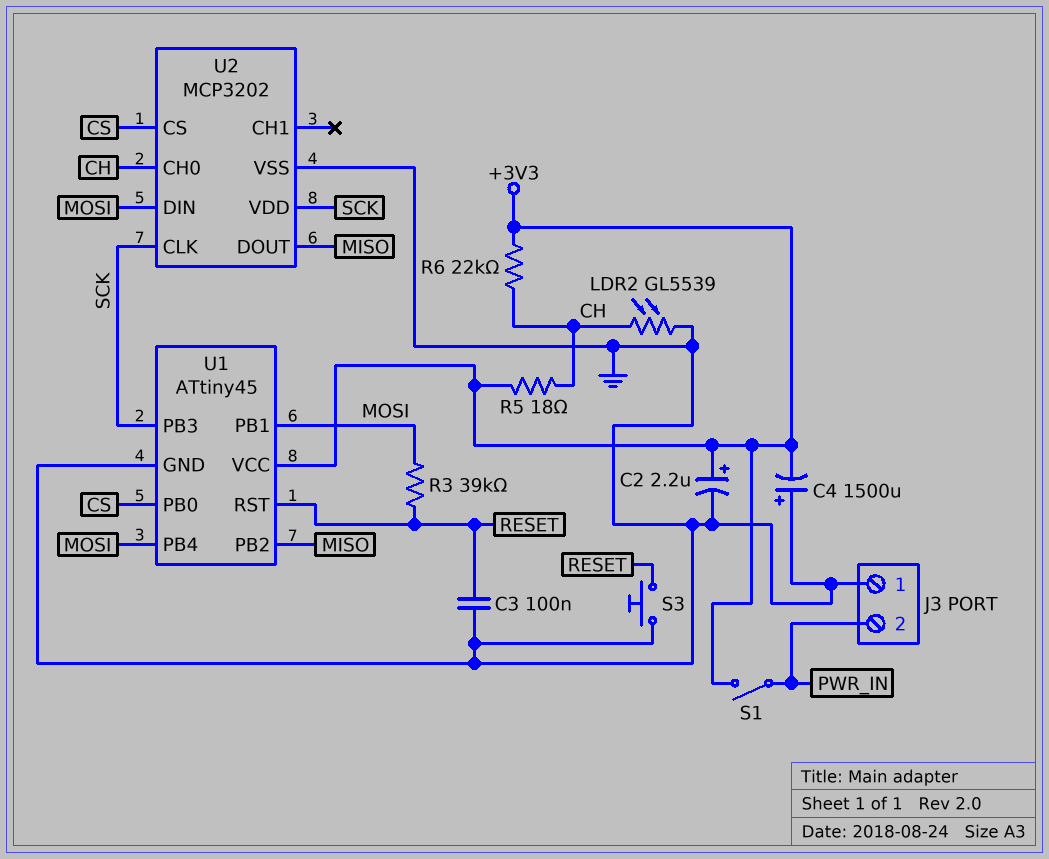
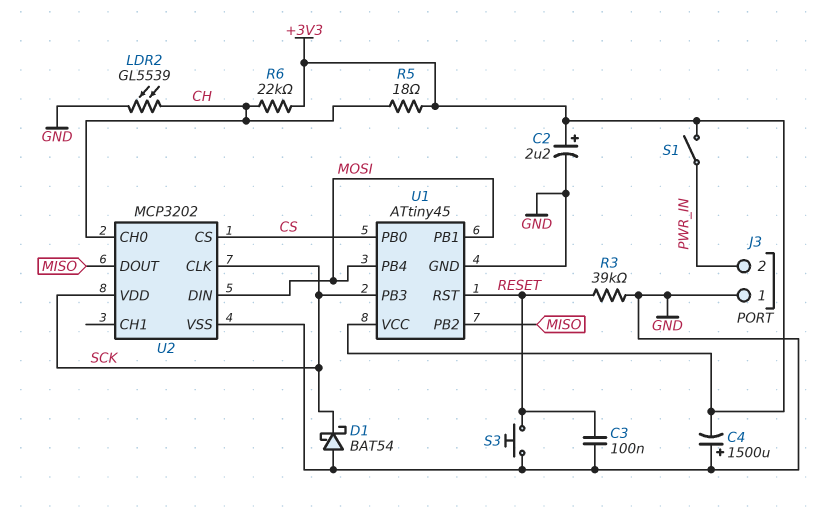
D1: none -> schottky BAT54 (A GND, K SCK)
R3: 39k (MOSI, RESET) -> 39k (GND, RESET)

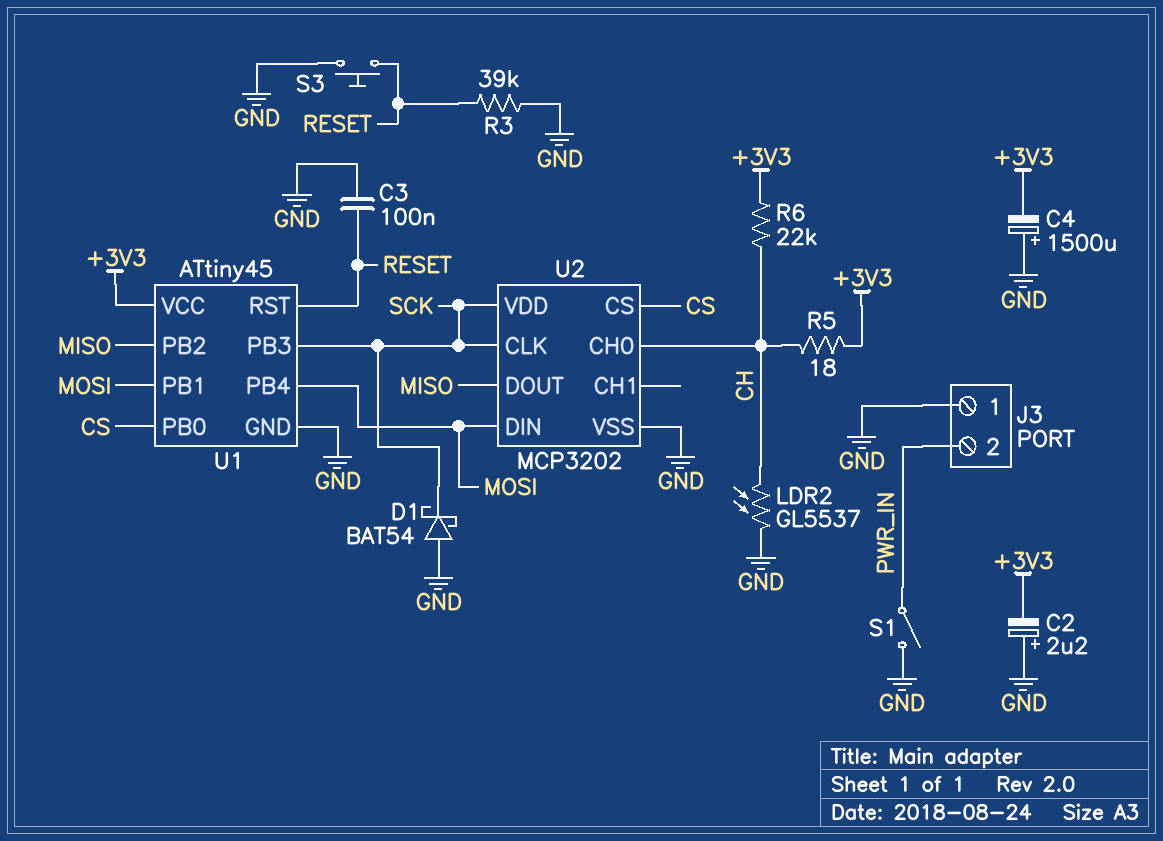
C2: 2.2uF (plus +3V3, minus GND) -> 2.2uF (plus GND, minus +3V3)
LDR2: GL5539 (CH, GND) -> GL5537 (CH, GND)
S1: switch (+3V3, PWR_IN) -> switch (GND, PWR_IN)

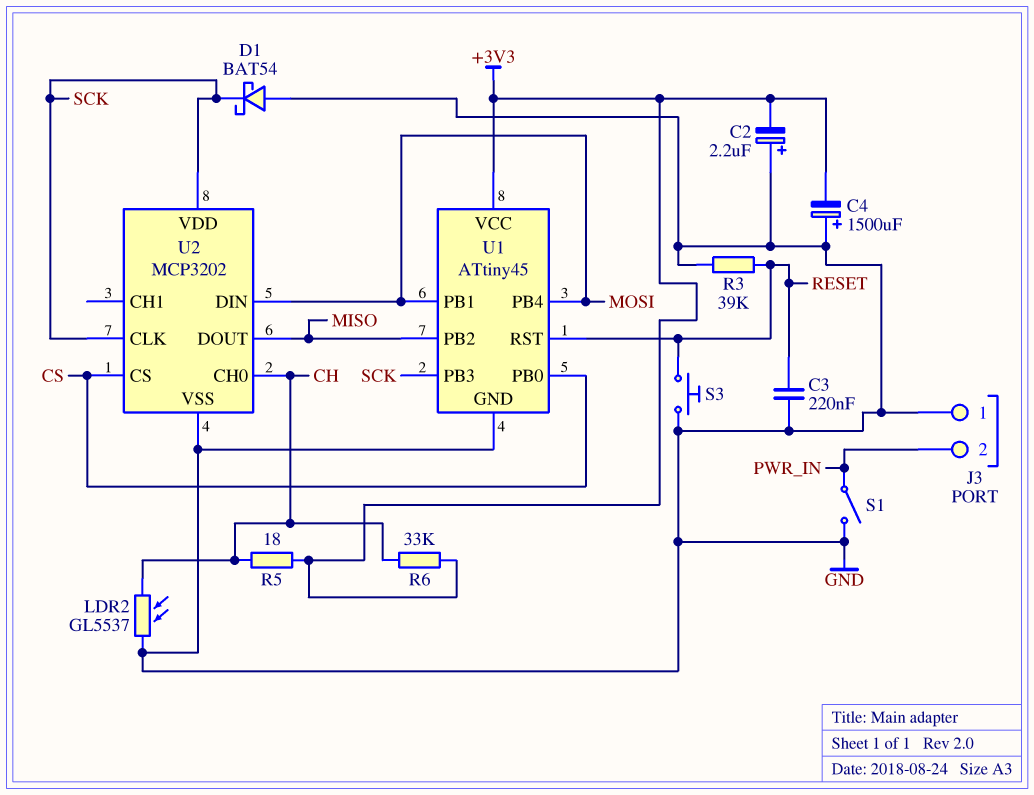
C3: 100nF (GND, RESET) -> 220nF (GND, RESET)
R6: 22k (+3V3, CH) -> 33k (+3V3, CH)

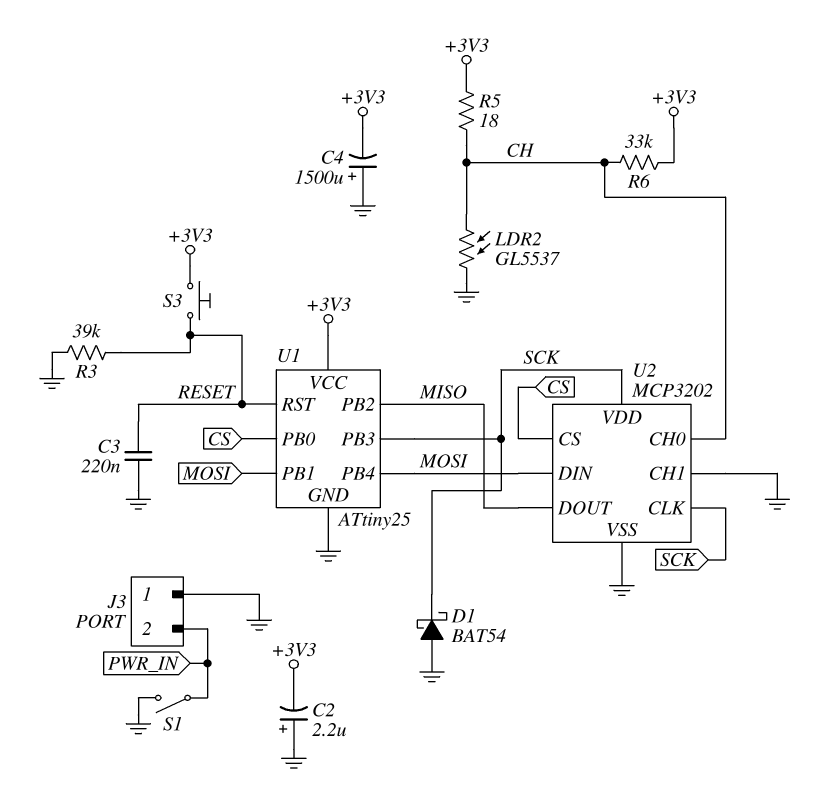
S3: button (GND, RESET) -> button (+3V3, RESET)
U1: ATtiny45 -> ATtiny25
U2 pin CH1: none -> GND

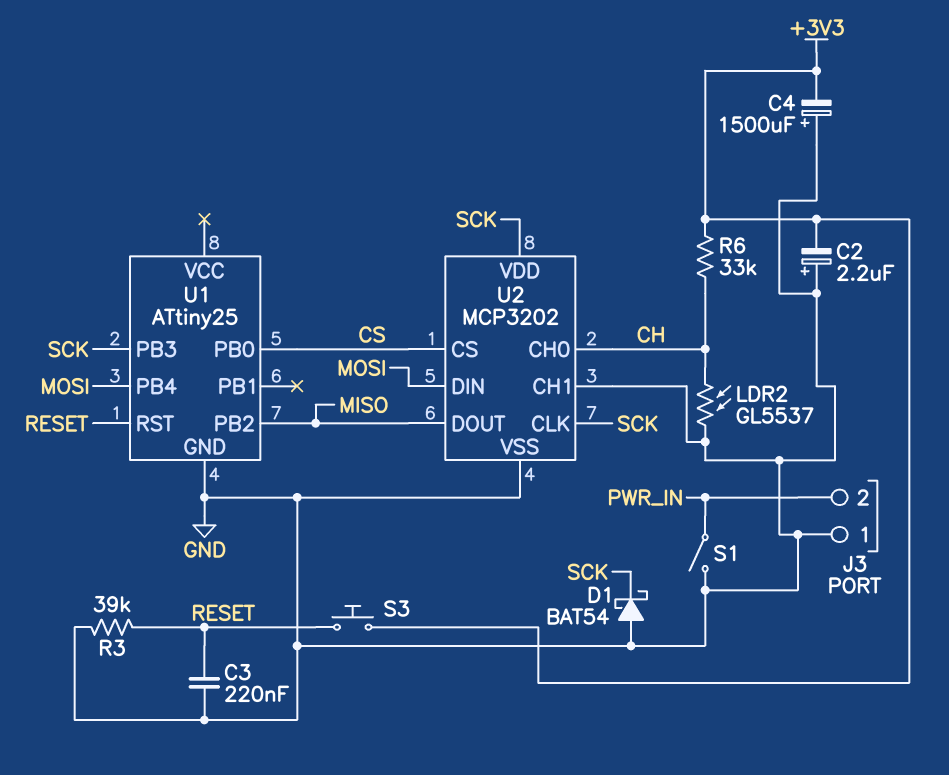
R5: 18 (+3V3, CH) -> none
U1 pin PB1: MOSI -> none
U1 pin VCC: +3V3 -> none

